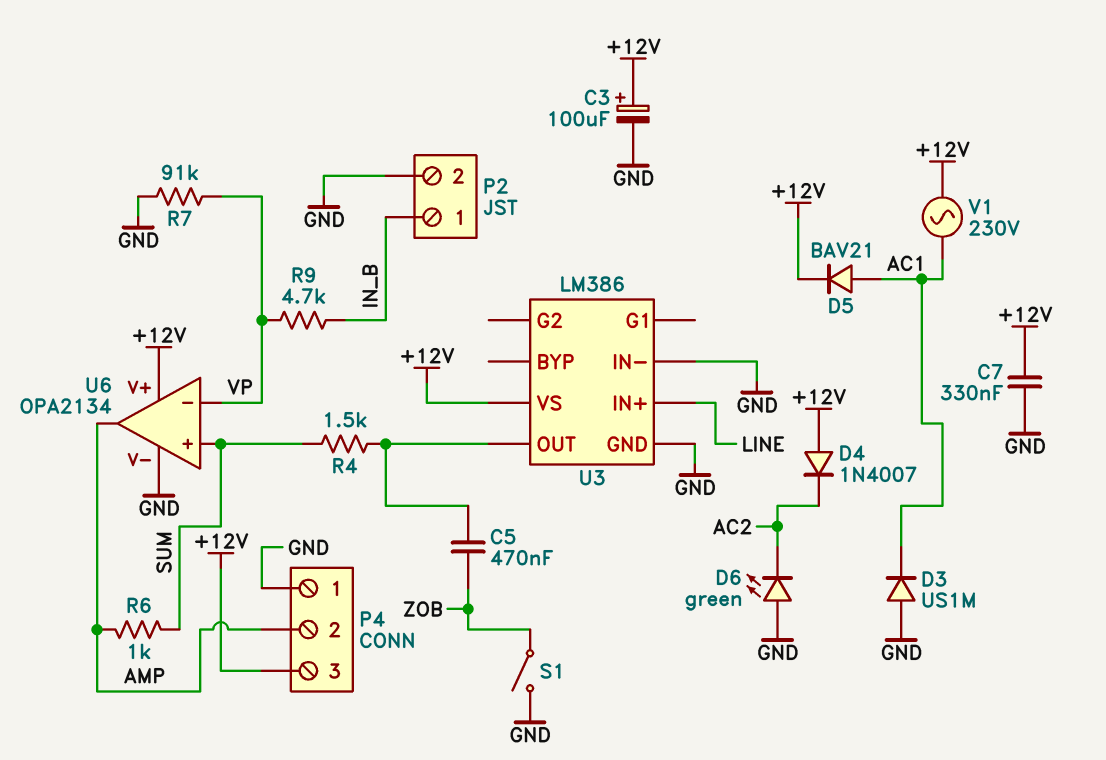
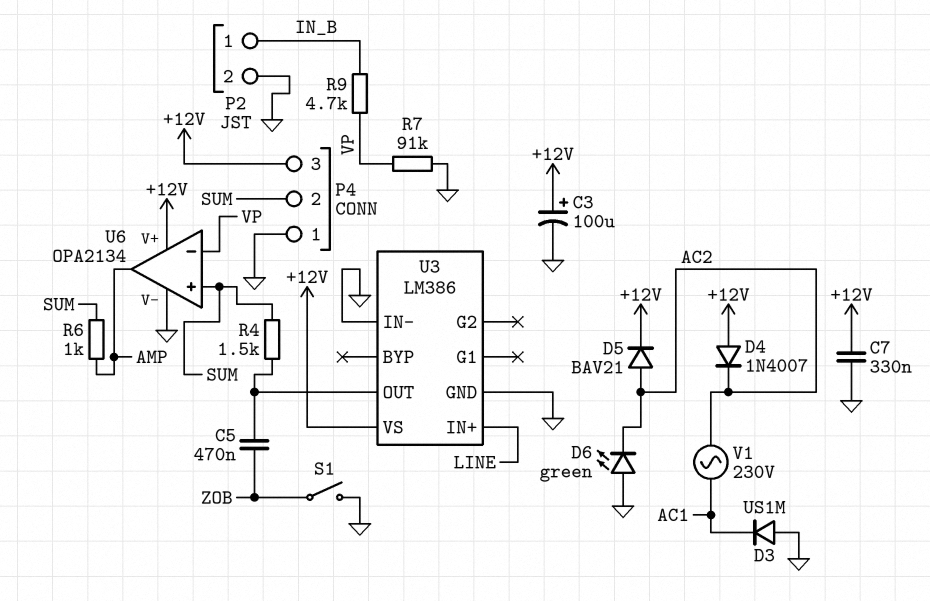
D5: diode BAV21 (A AC1, K +12V) -> diode BAV21 (A AC2, K +12V)
P4 pin 2: AMP -> SUM
V1: AC 230V (+12V, AC1) -> AC 230V (AC1, AC2)

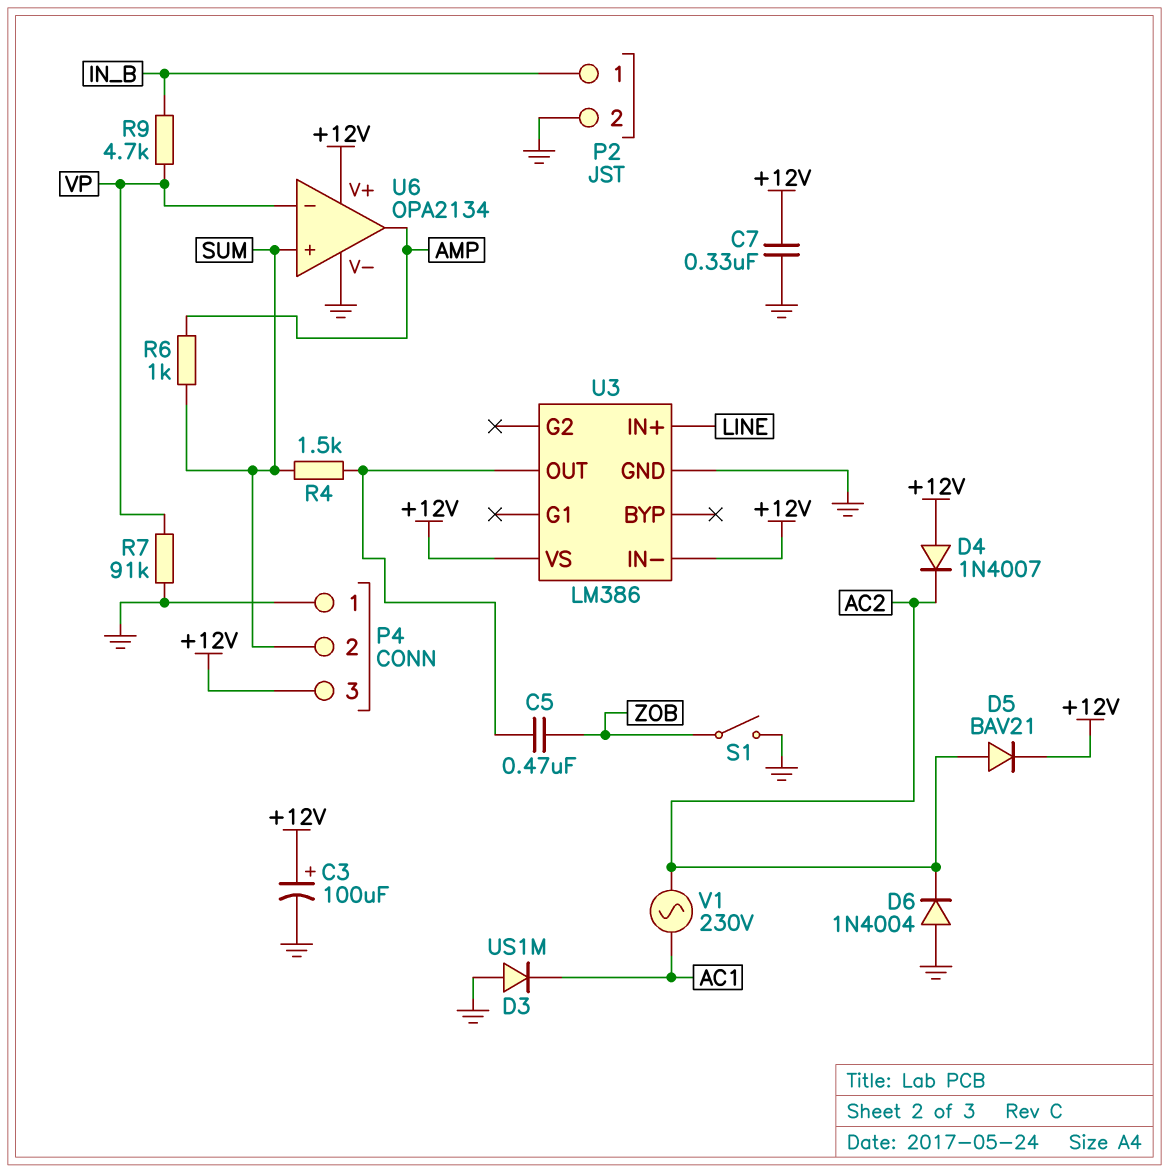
D6: LED green (A GND, K AC2) -> diode 1N4004 (A GND, K AC2)
U3 pin IN-: GND -> +12V

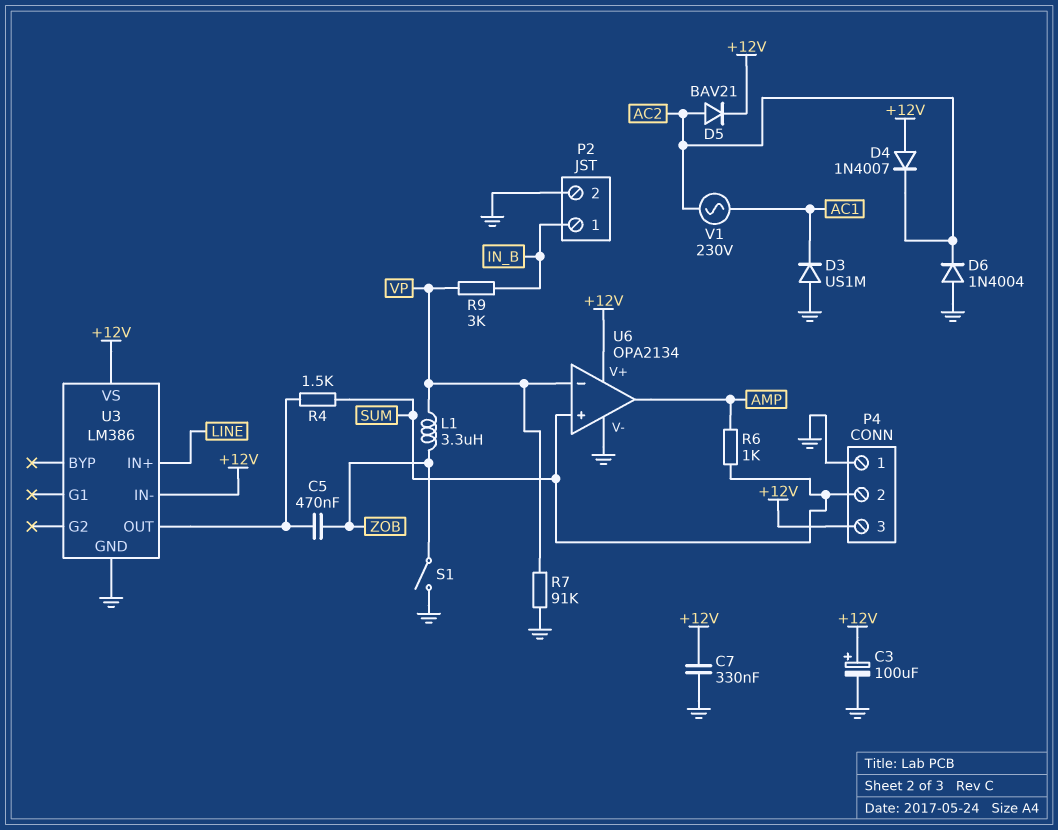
L1: none -> 3.3uH (VP, ZOB)
R9: 4.7k (IN_B, VP) -> 3k (IN_B, VP)

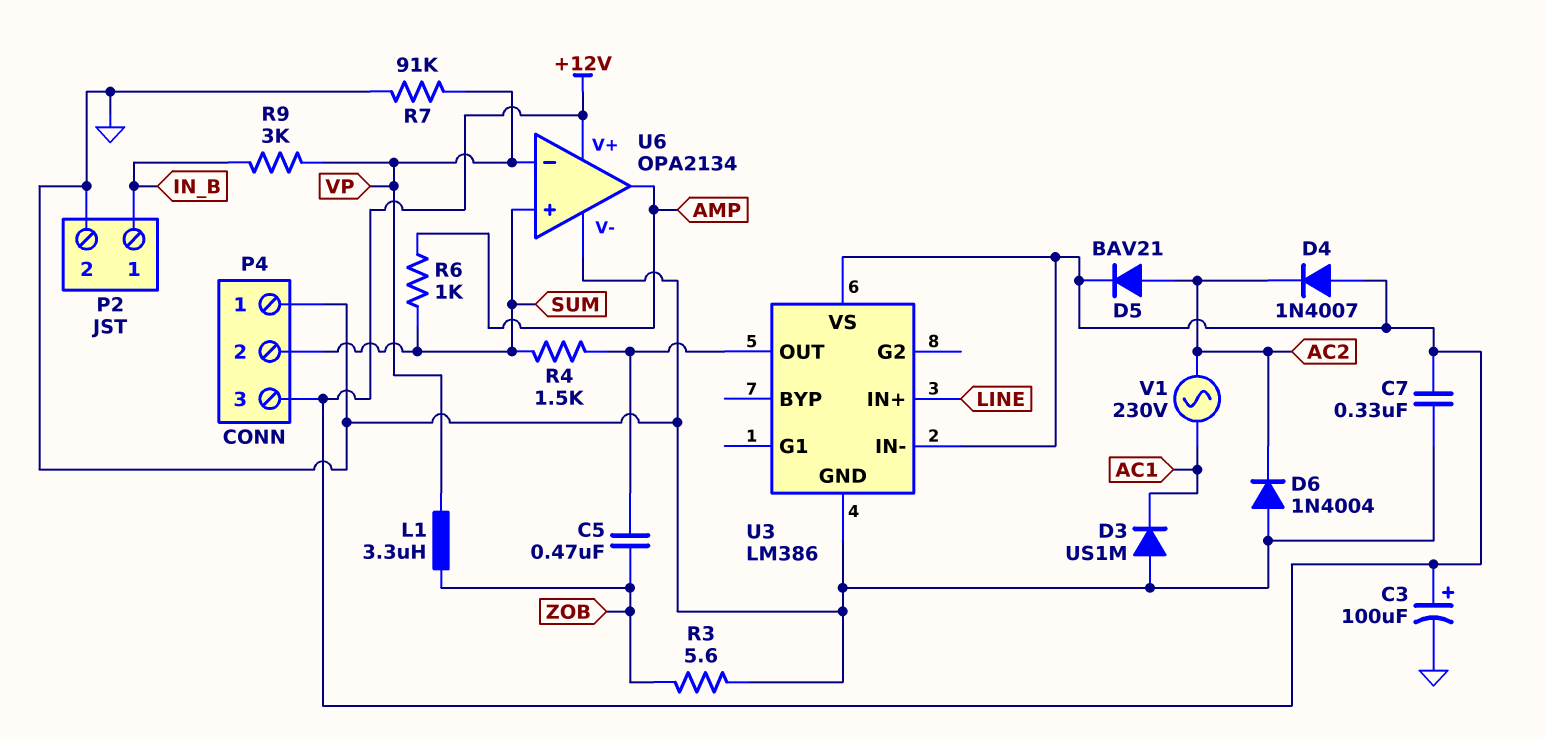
R3: none -> 5.6 (GND, ZOB)
S1: switch (GND, ZOB) -> none

